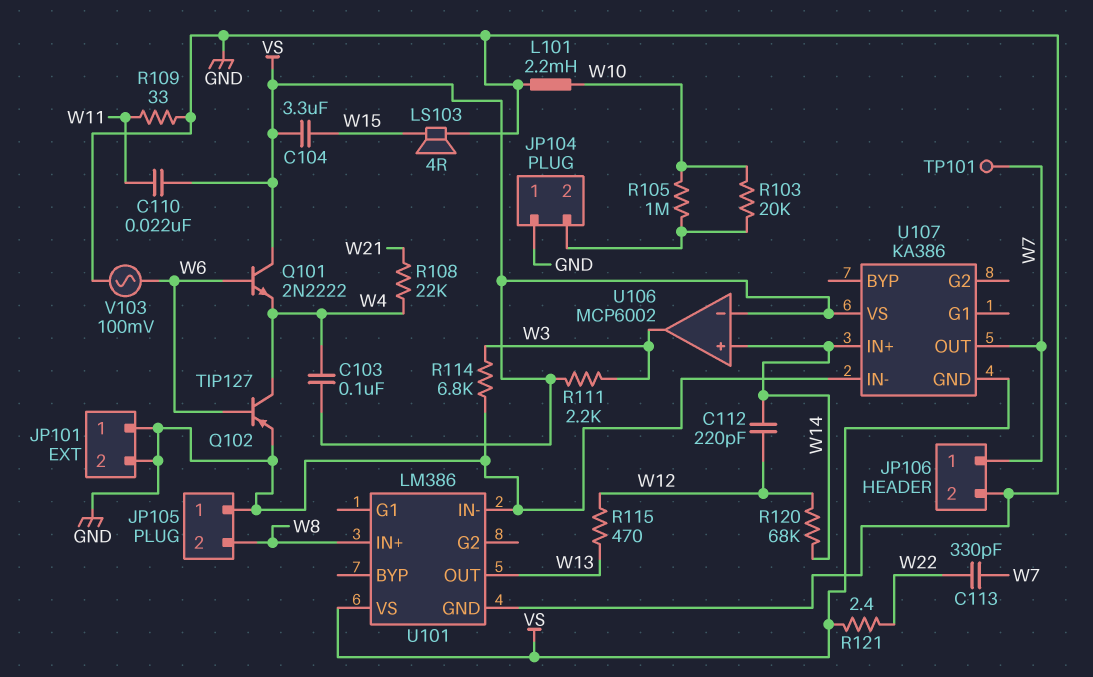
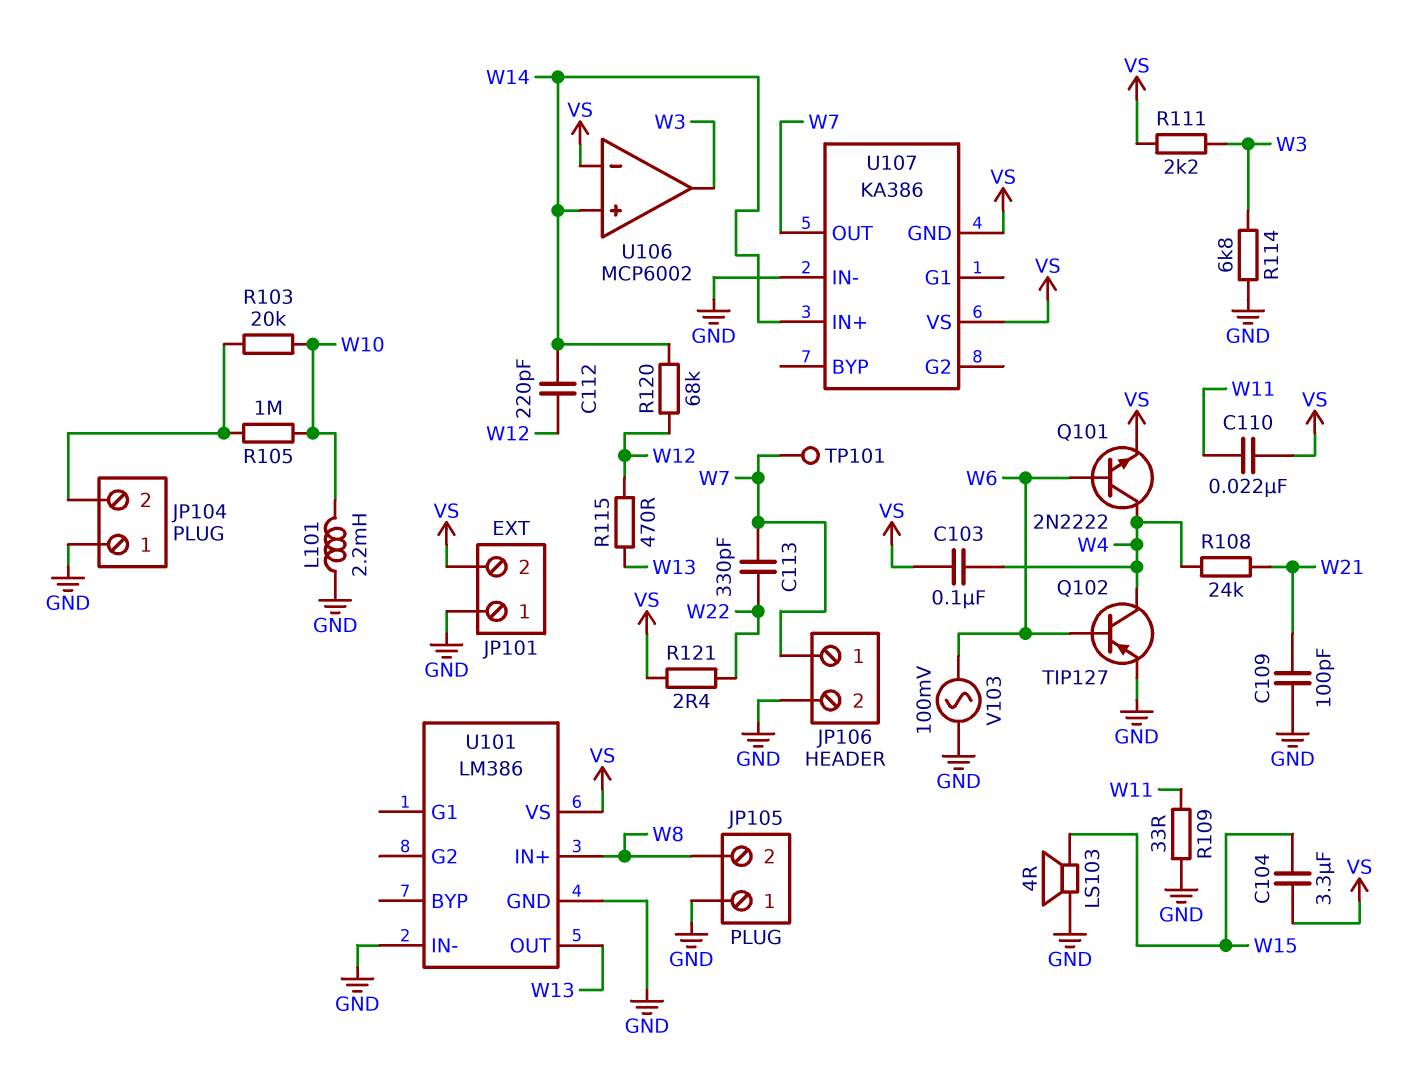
C109: none -> 100pF (GND, W21)
JP101 pin 2: GND -> VS
Q101: NPN 2N2222 (B W6, C VS, E W4) -> NPN 2N2222 (B W6, C W4, E VS)
R108: 22k (W4, W21) -> 24k (W4, W21)

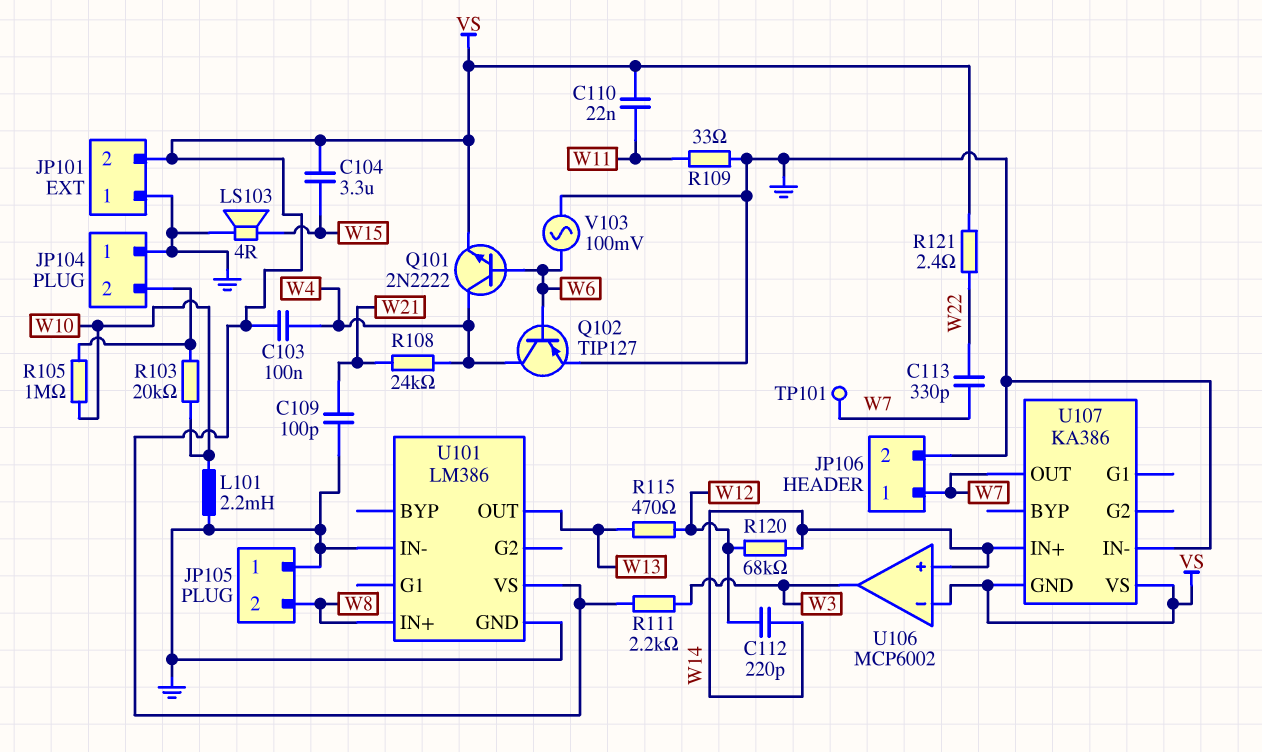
R114: 6.8k (GND, W3) -> none

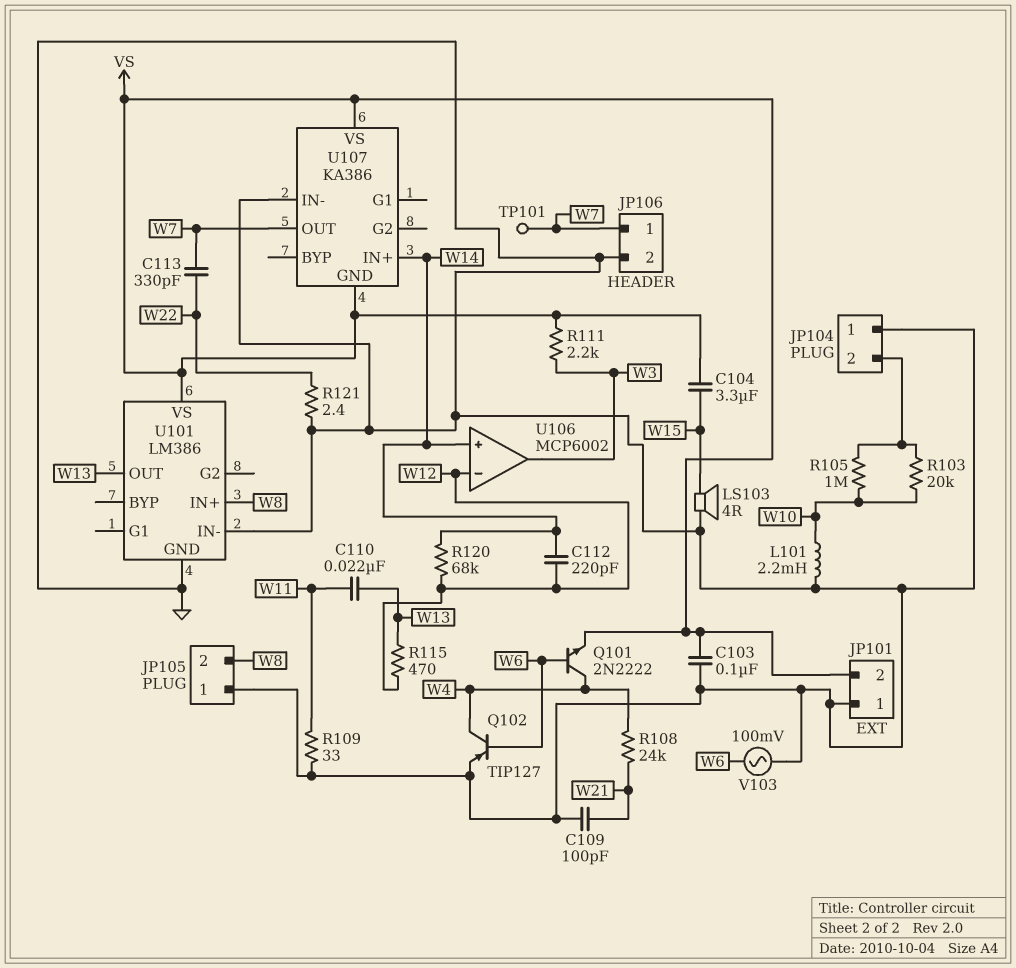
C103: 100nF (VS, W4) -> 100nF (GND, VS)
C110: 22nF (VS, W11) -> 22nF (W11, W13)
R121: 2.4 (VS, W22) -> 2.4 (GND, W22)
U106 pin in-: VS -> W12

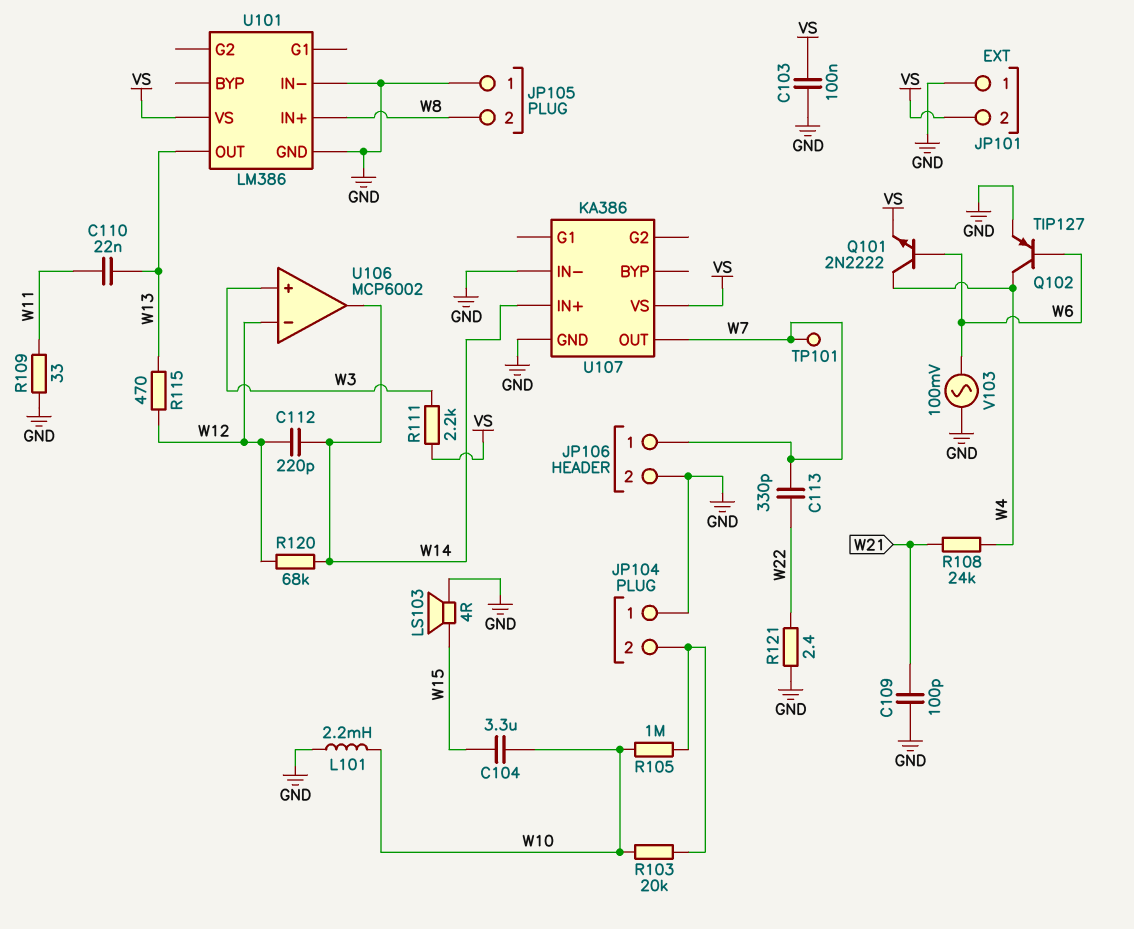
C104: 3.3uF (VS, W15) -> 3.3uF (W10, W15)
U106 pin in+: W14 -> W3
U106 pin out: W3 -> W14
U107 pin GND: VS -> GND

